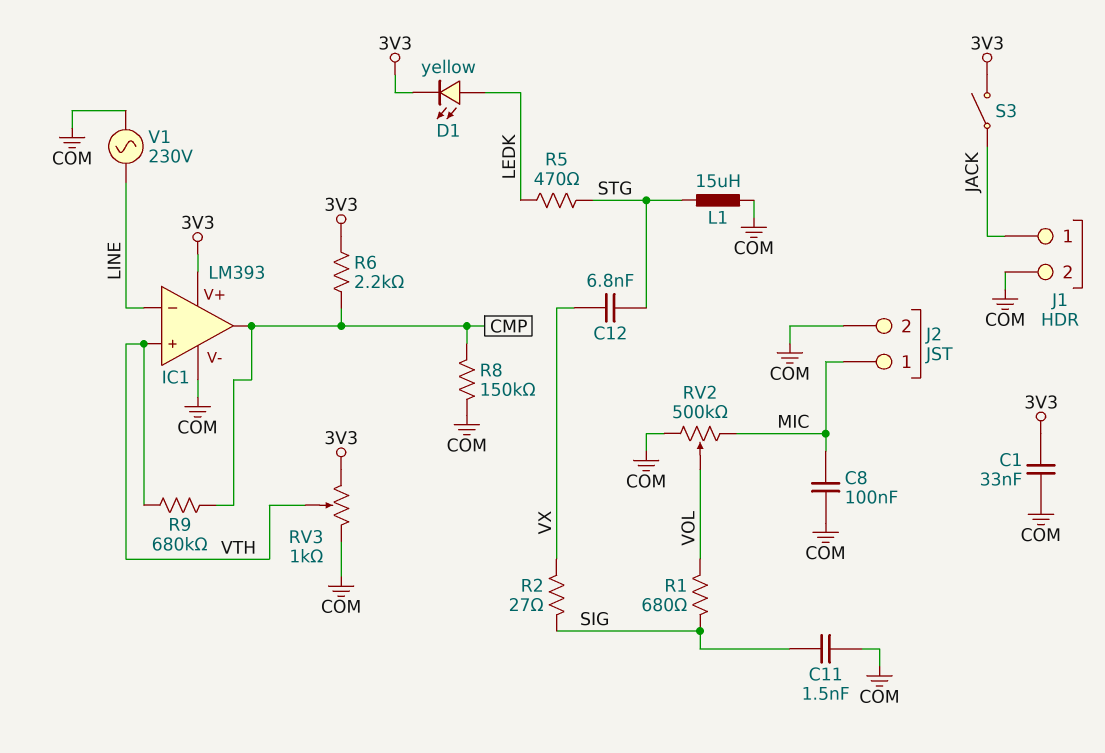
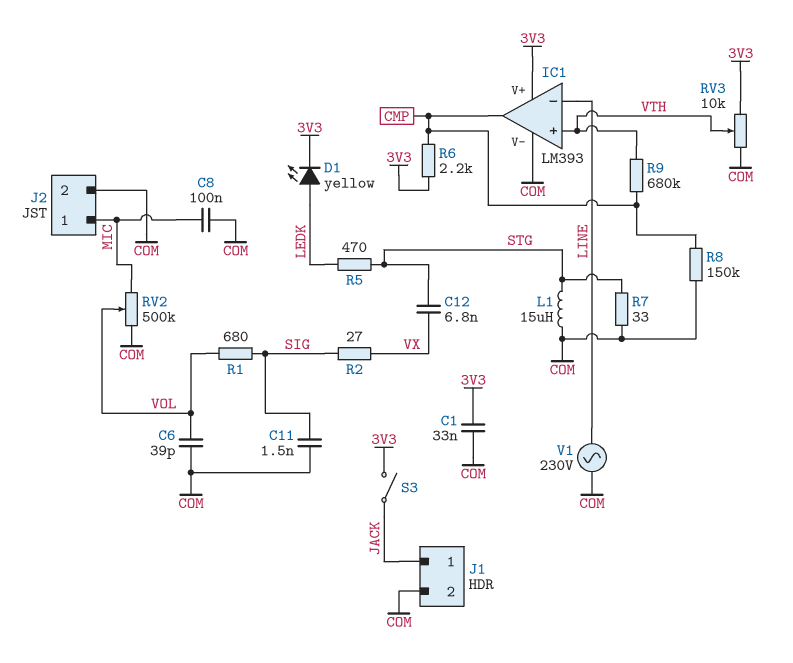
C6: none -> 39pF (COM, VOL)
R7: none -> 33 (COM, STG)
RV3: 1k (3V3, COM, wiper VTH) -> 10k (3V3, COM, wiper VTH)

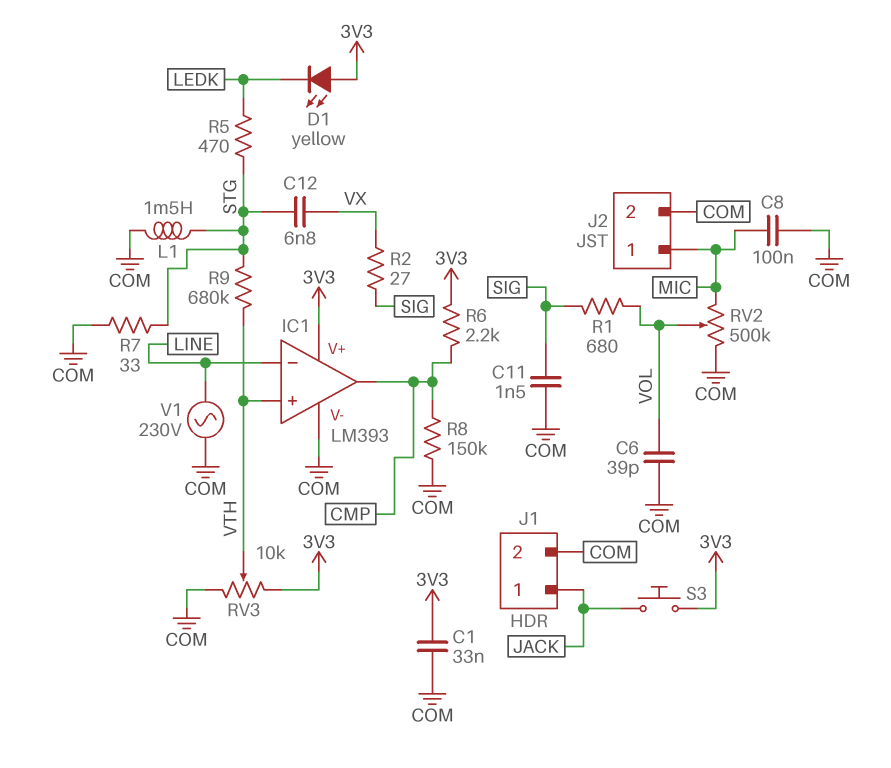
D1: LED yellow (A LEDK, K 3V3) -> LED yellow (A 3V3, K LEDK)
L1: 15uH (COM, STG) -> 1.5mH (COM, STG)
R9: 680k (CMP, VTH) -> 680k (STG, VTH)
S3: switch (3V3, JACK) -> button (3V3, JACK)

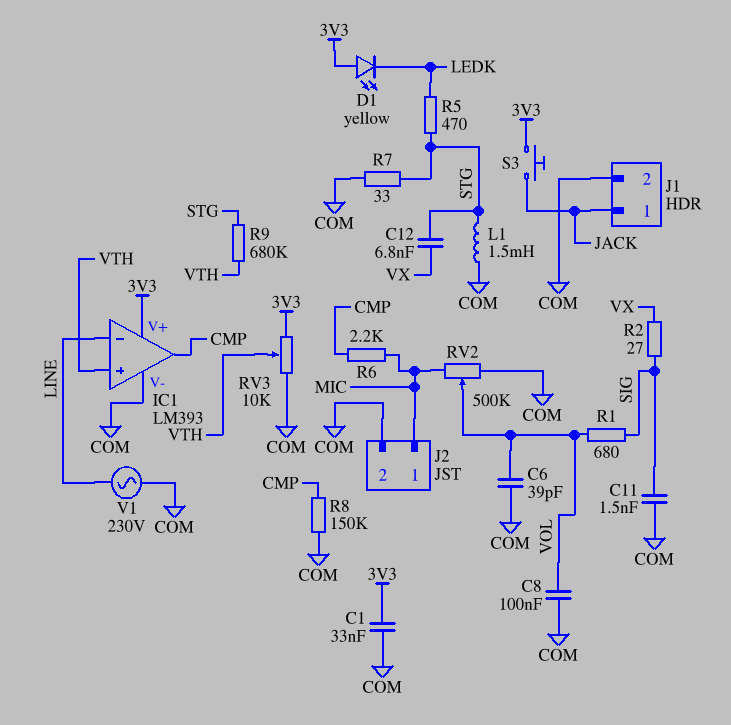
C8: 100nF (COM, MIC) -> 100nF (COM, VOL)
R6: 2.2k (3V3, CMP) -> 2.2k (CMP, MIC)

